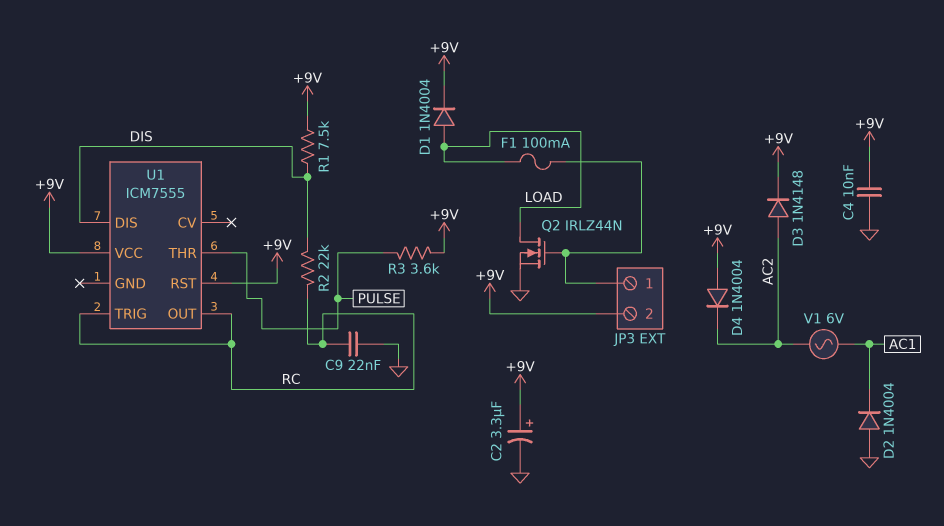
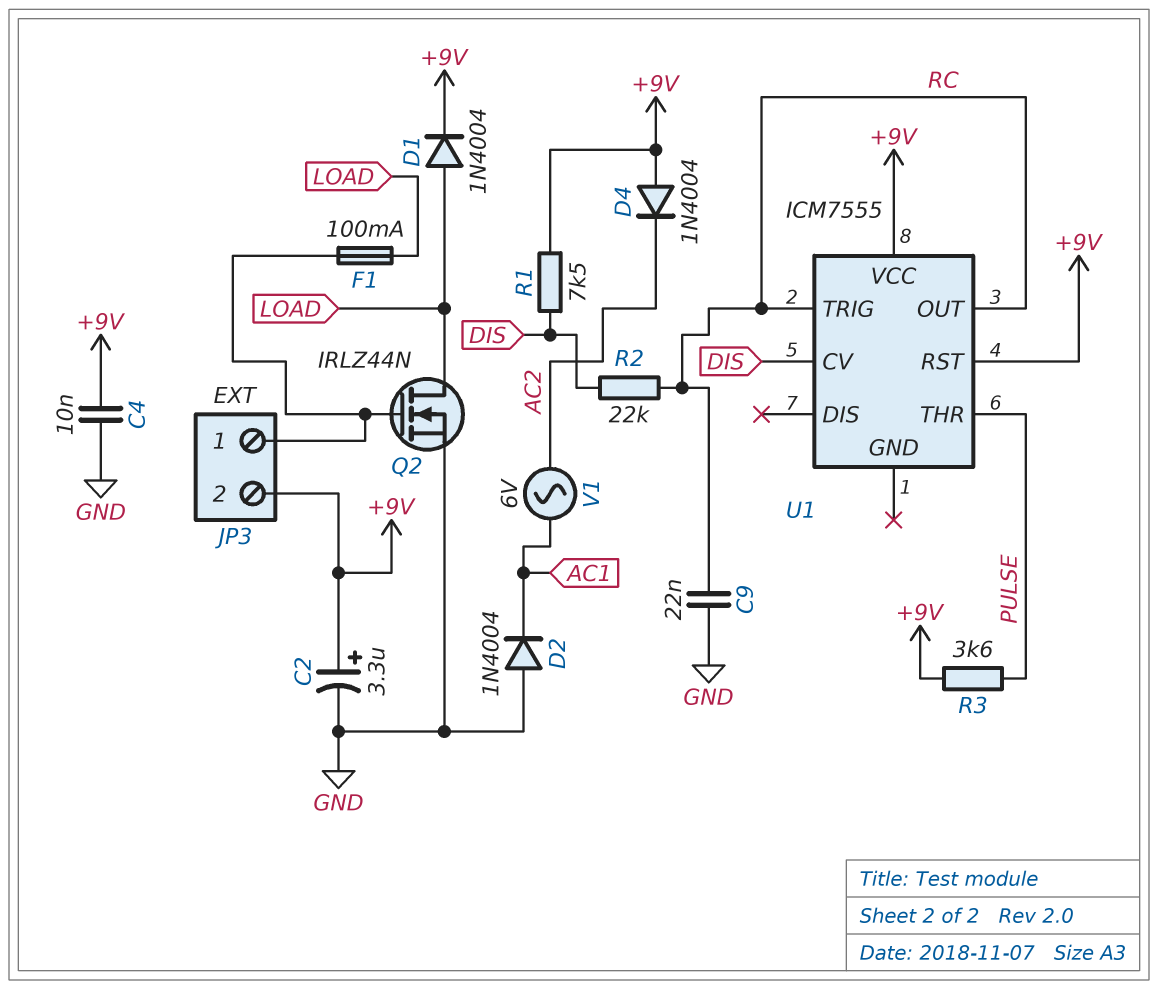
D3: diode 1N4148 (A AC2, K +9V) -> none
U1 pin CV: none -> DIS
U1 pin DIS: DIS -> none

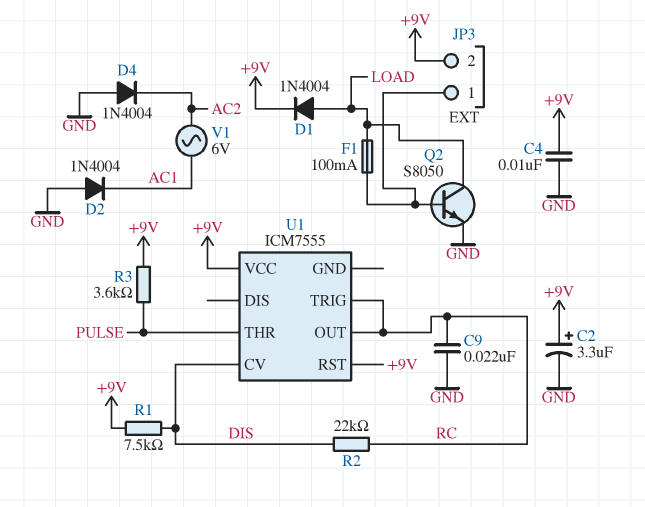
D4: diode 1N4004 (A +9V, K AC2) -> diode 1N4004 (A GND, K AC2)
Q2: NMOS IRLZ44N (G JP3/1, D LOAD, S GND) -> NPN S8050 (B JP3/1, C LOAD, E GND)

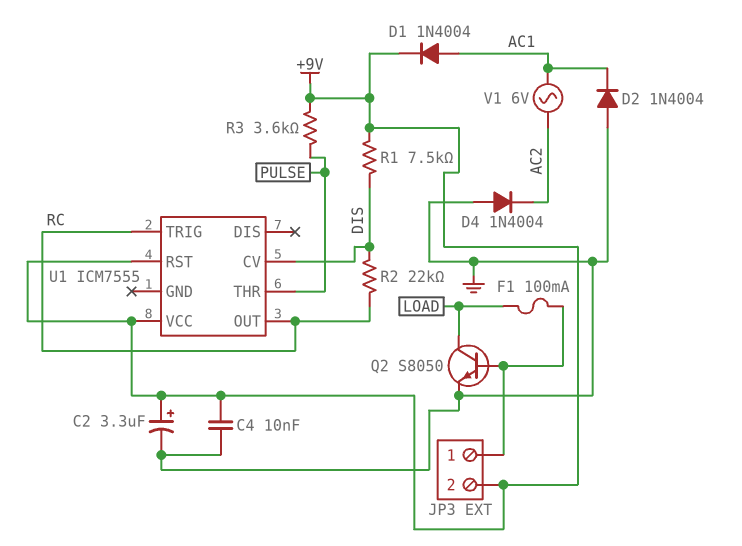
C9: 22nF (GND, RC) -> none
D1: diode 1N4004 (A LOAD, K +9V) -> diode 1N4004 (A AC1, K +9V)

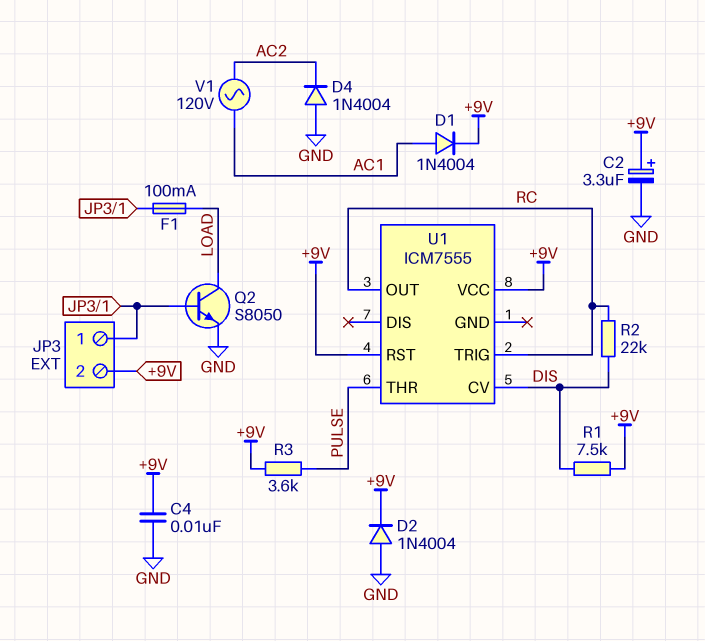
D2: diode 1N4004 (A GND, K AC1) -> diode 1N4004 (A GND, K +9V)
V1: AC 6V (AC1, AC2) -> AC 120V (AC1, AC2)

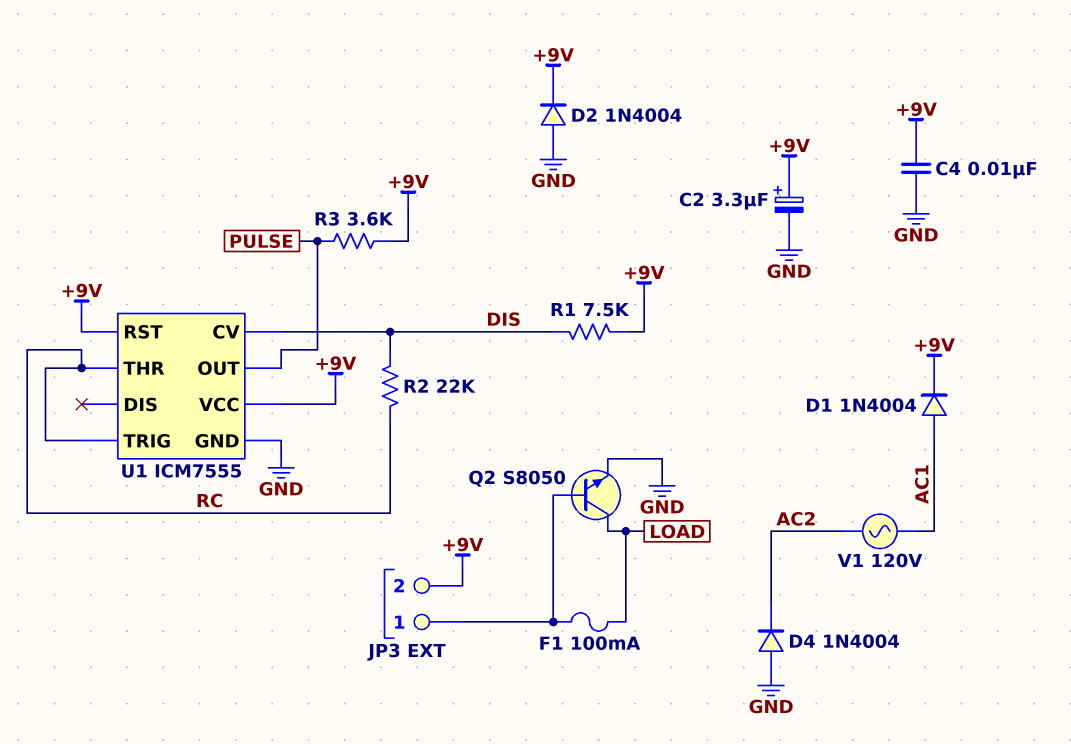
U1 pin GND: none -> GND
U1 pin OUT: RC -> PULSE
U1 pin THR: PULSE -> RC

